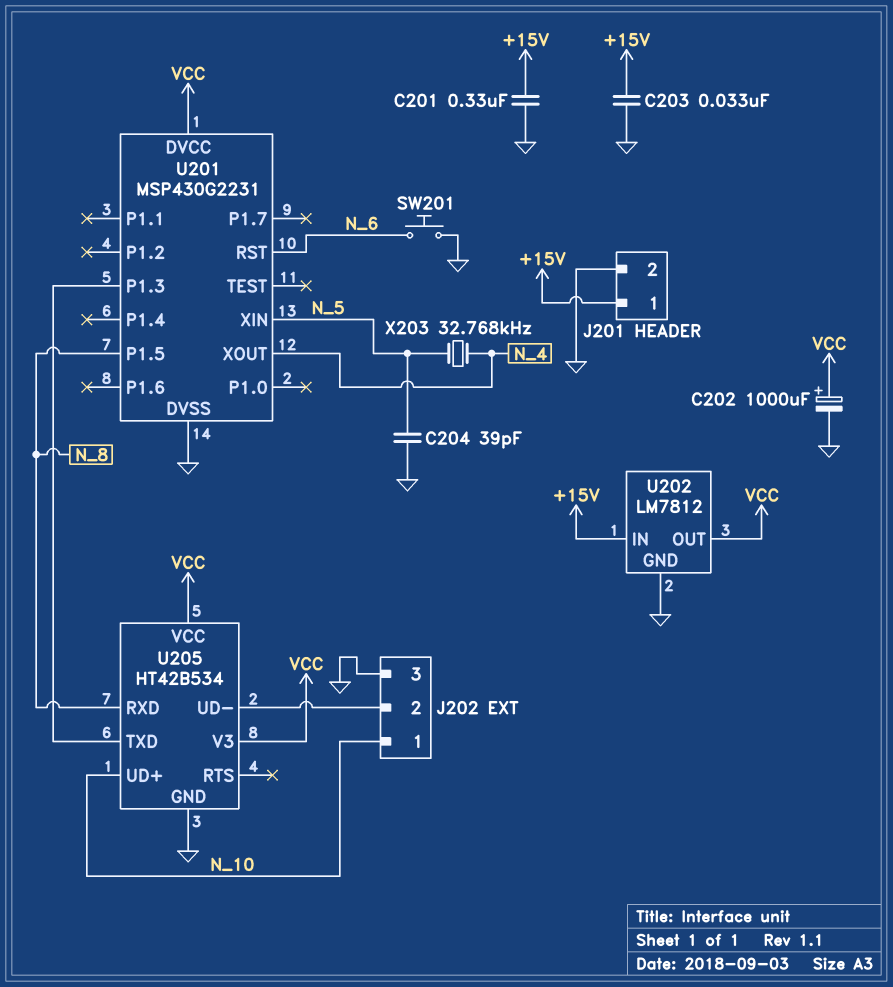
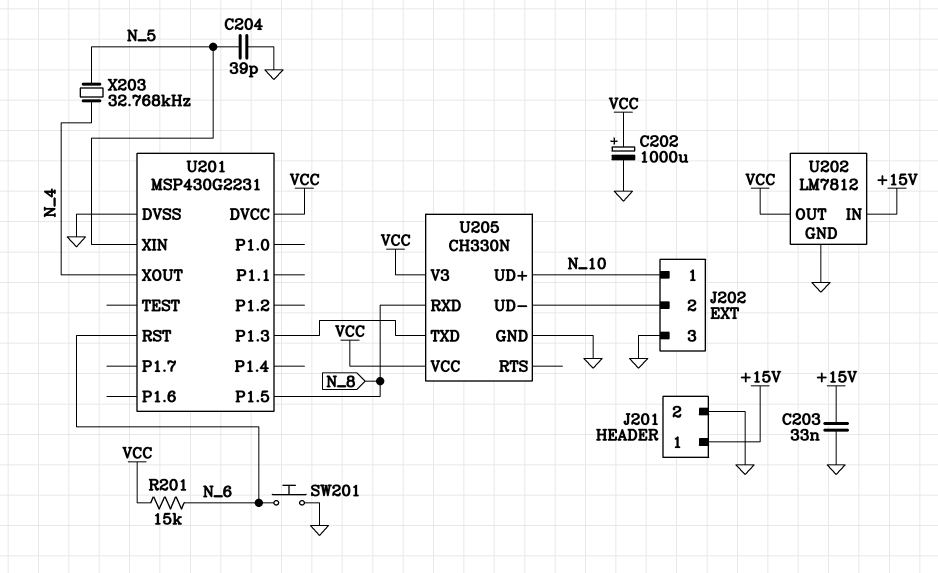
C201: 330nF (+15V, GND) -> none
R201: none -> 15k (N_6, VCC)
U205: HT42B534 -> CH330N

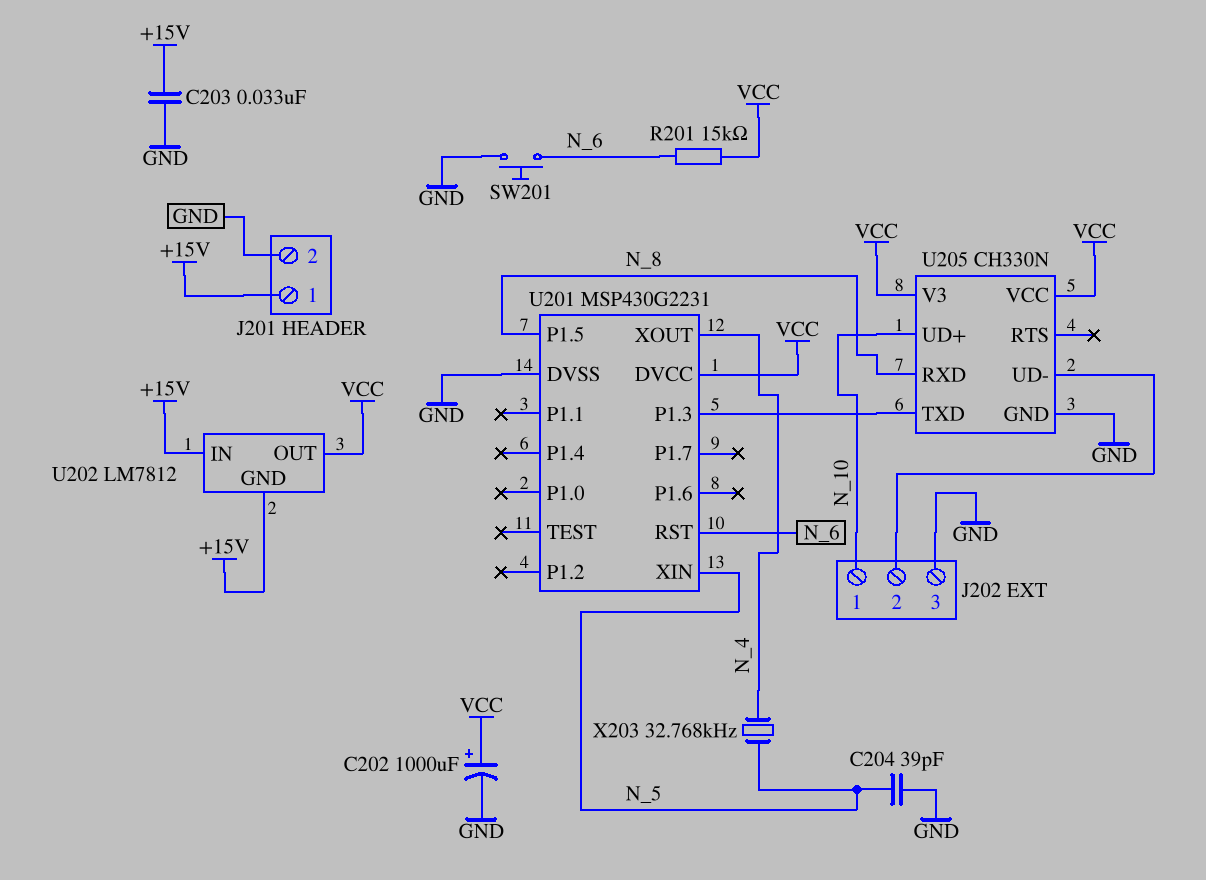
U202 pin GND: GND -> +15V

